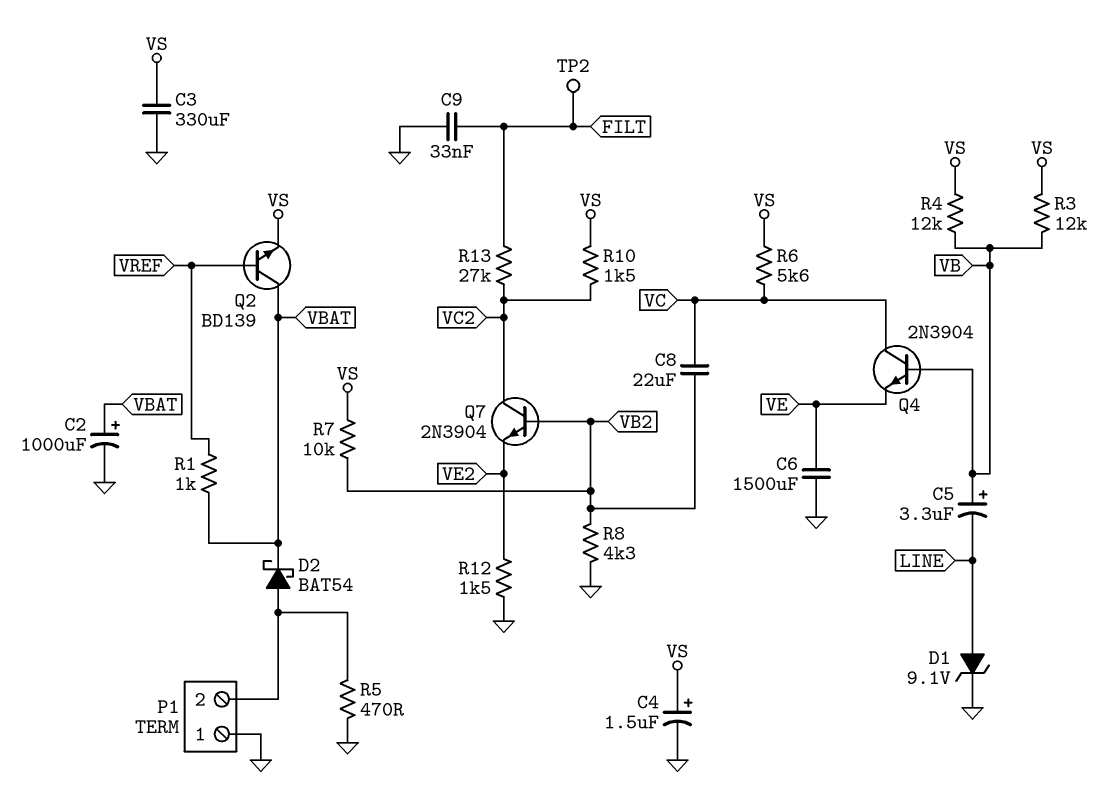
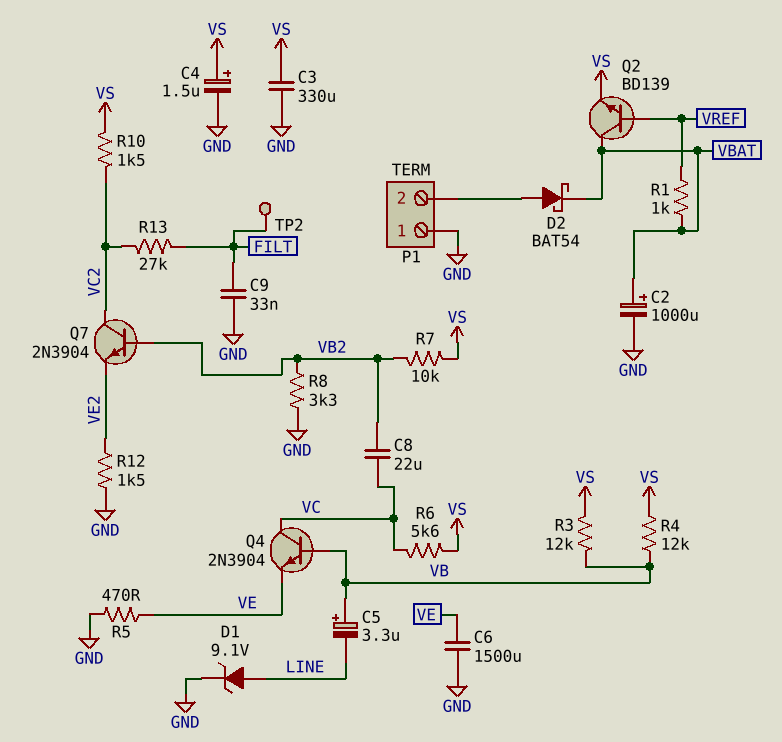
R5: 470 (GND, P1/2) -> 470 (GND, VE)
R8: 4.3k (GND, VB2) -> 3.3k (GND, VB2)

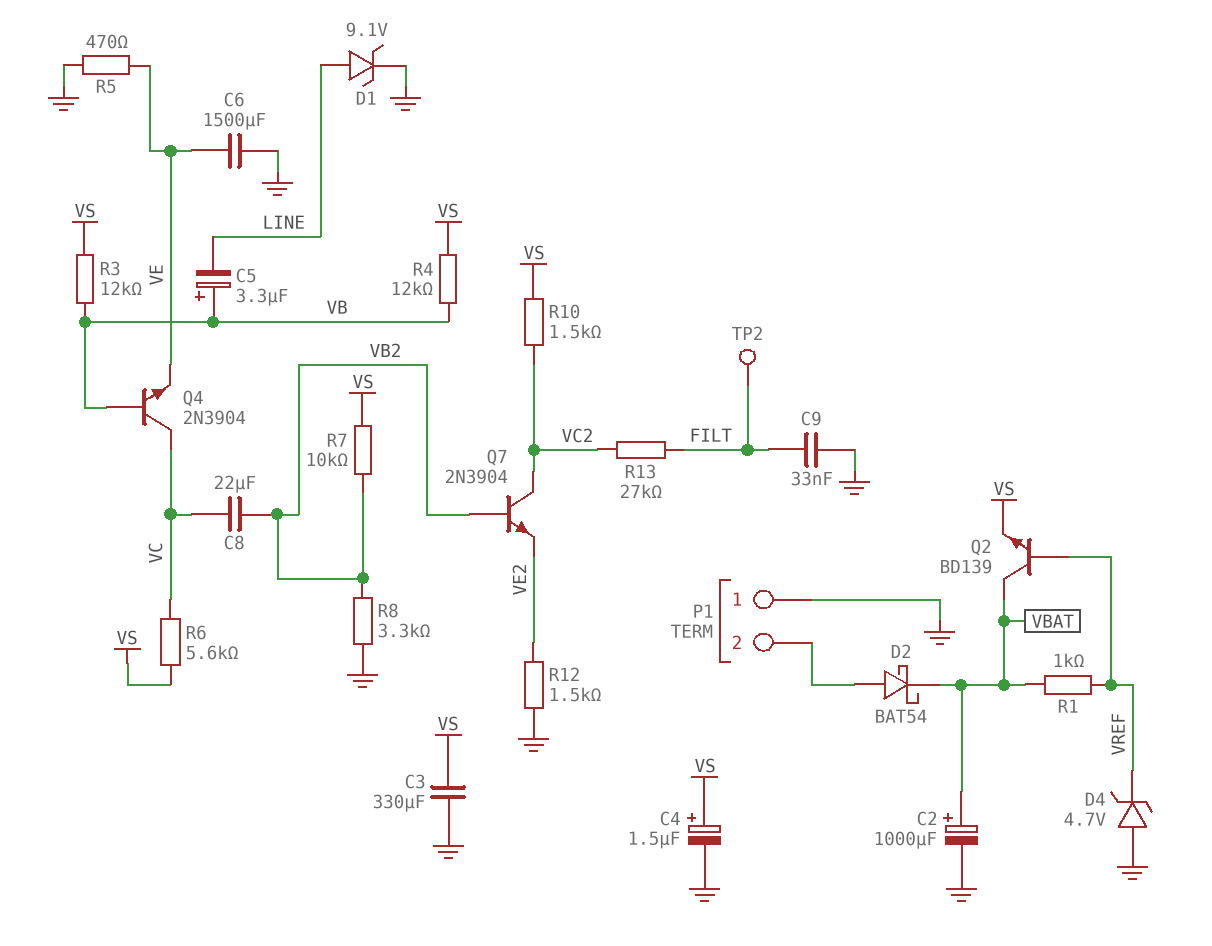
D4: none -> zener 4.7V (A GND, K VREF)

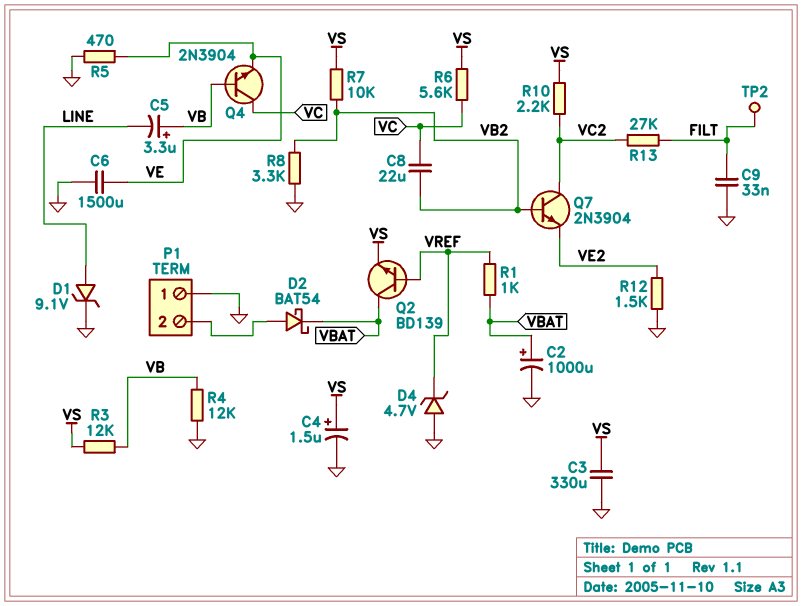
R4: 12k (VB, VS) -> 12k (GND, VB)
R10: 1.5k (VC2, VS) -> 2.2k (VC2, VS)

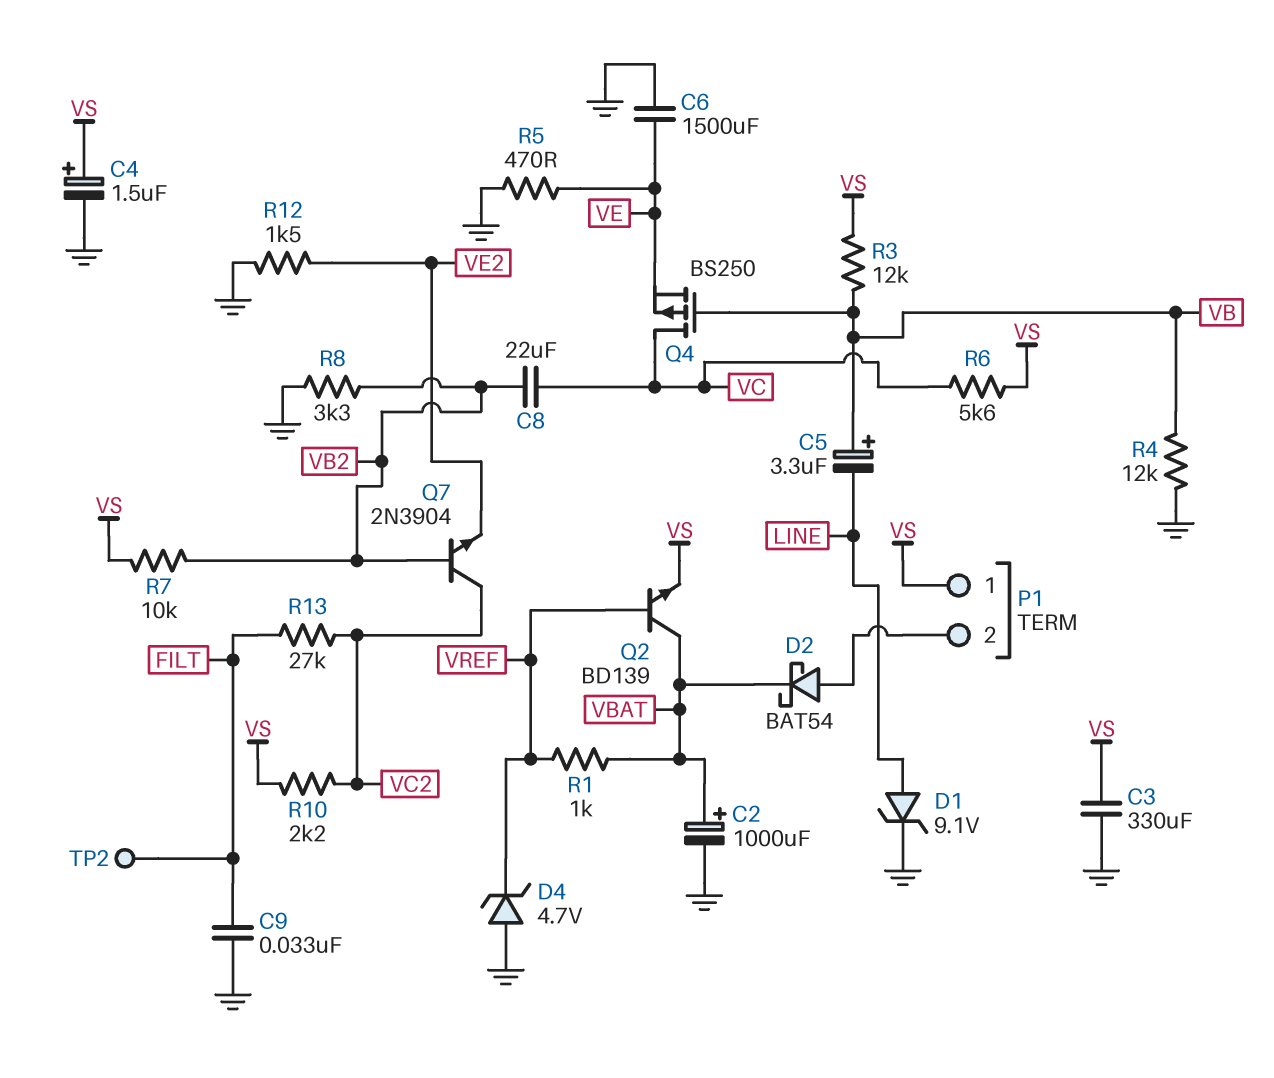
P1 pin 1: GND -> VS
Q4: NPN 2N3904 (B VB, C VC, E VE) -> PMOS BS250 (G VB, D VC, S VE)

